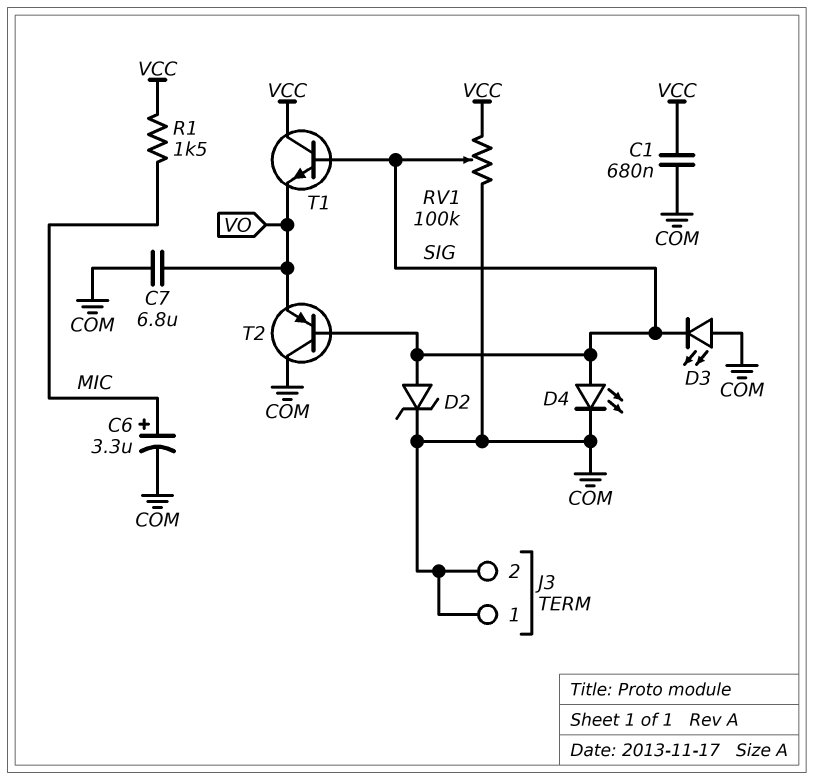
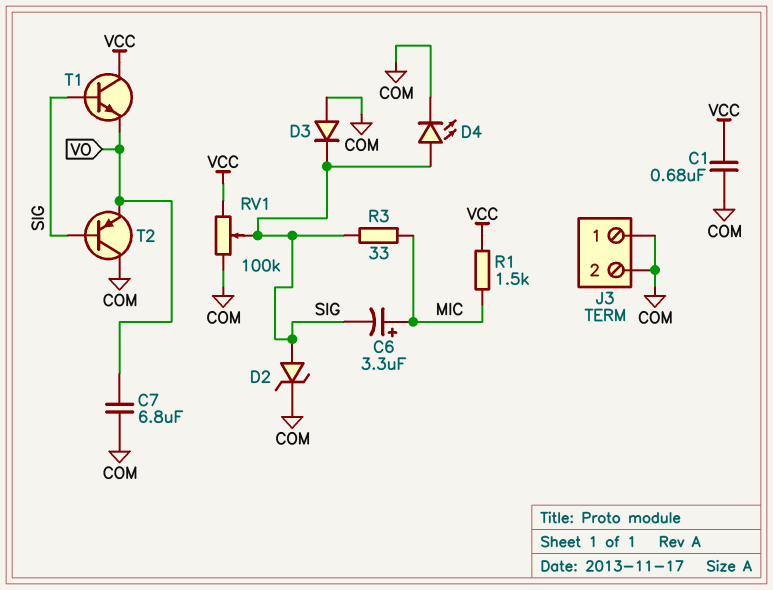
C6: 3.3uF (plus MIC, minus COM) -> 3.3uF (plus MIC, minus SIG)
D3: LED (A COM, K SIG) -> diode (A COM, K SIG)
R3: none -> 33 (MIC, SIG)

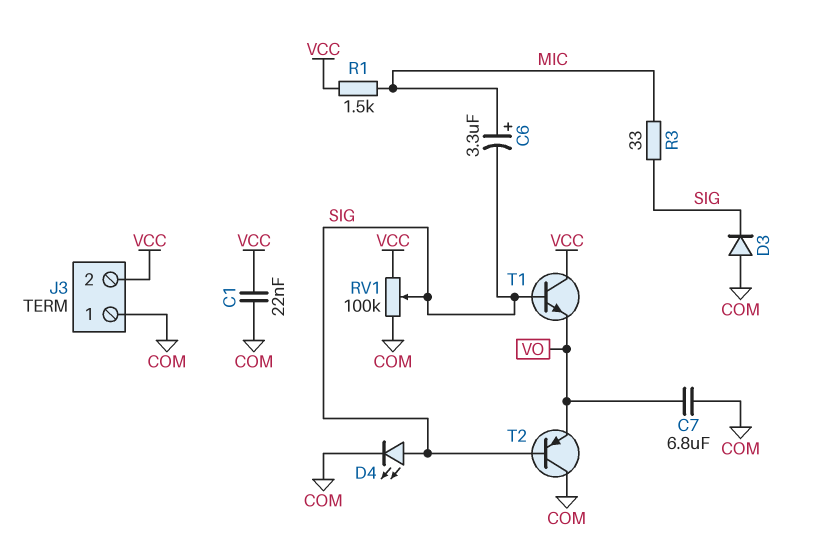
C1: 680nF (COM, VCC) -> 22nF (COM, VCC)
D2: zener (A SIG, K COM) -> none
J3 pin 2: COM -> VCC

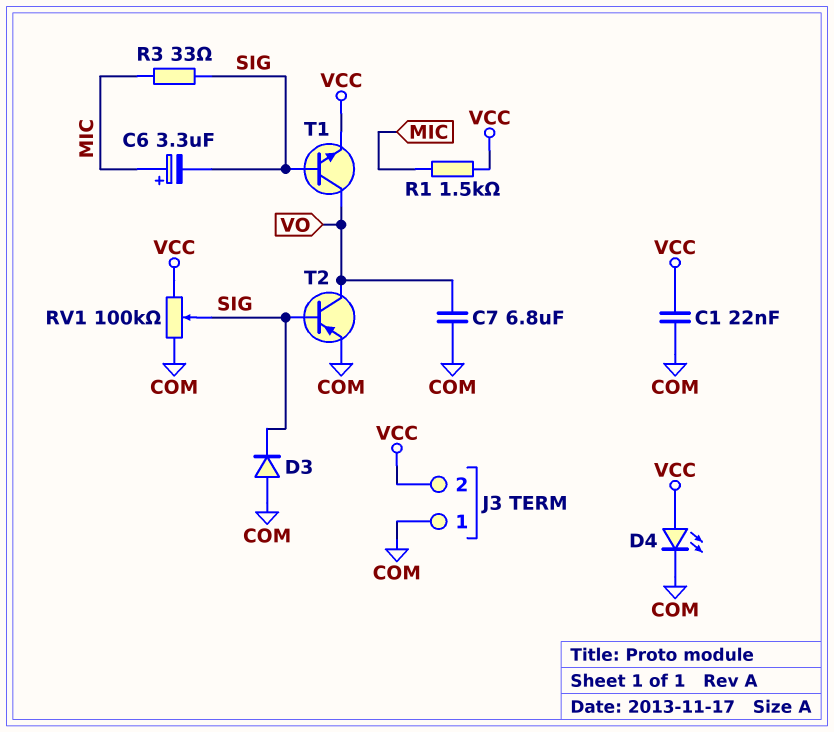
D4: LED (A SIG, K COM) -> LED (A VCC, K COM)
T1: NPN (B SIG, C VCC, E VO) -> NPN (B SIG, C VO, E VCC)
T2: PNP (B SIG, C COM, E VO) -> PNP (B SIG, C VO, E COM)

